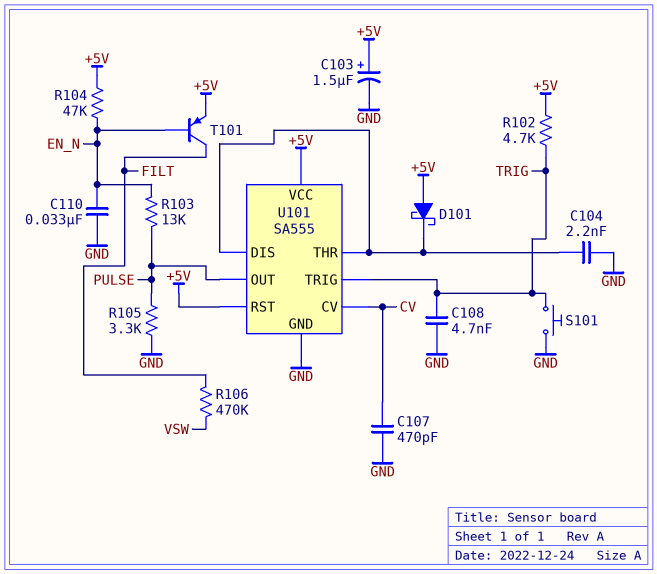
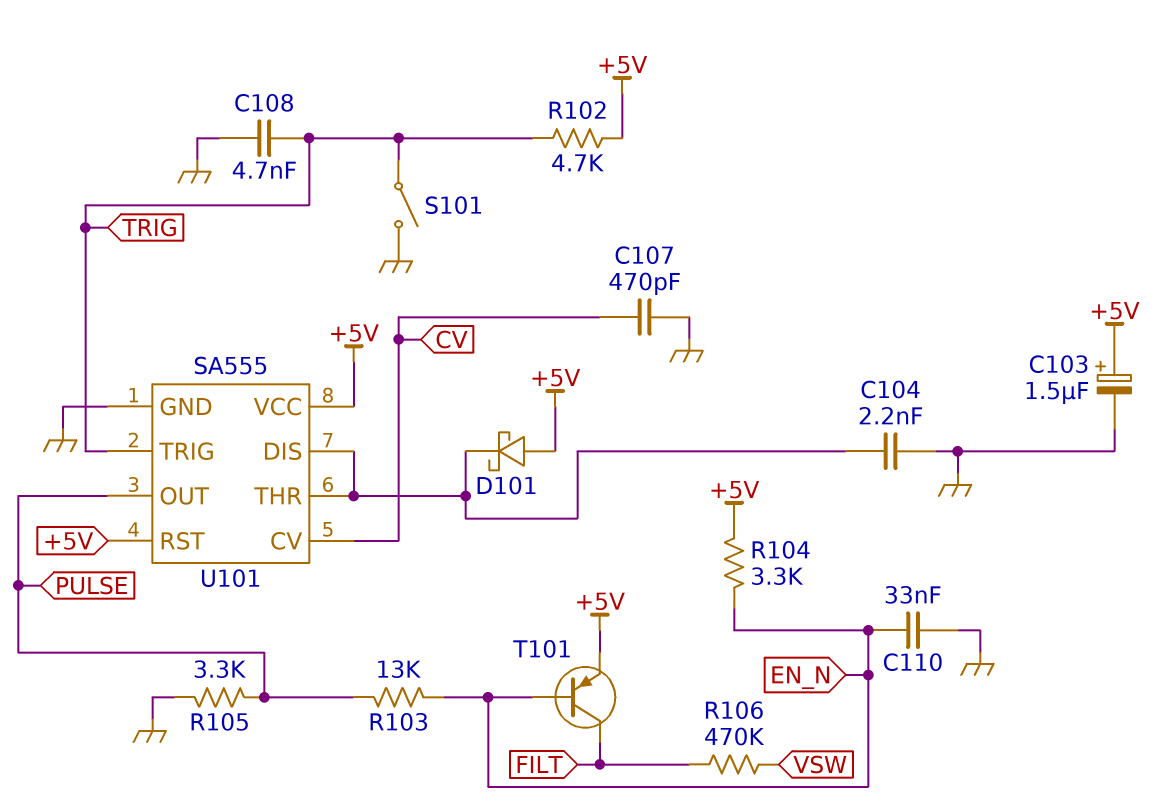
R104: 47k (+5V, EN_N) -> 3.3k (+5V, EN_N)
S101: button (GND, TRIG) -> switch (GND, TRIG)

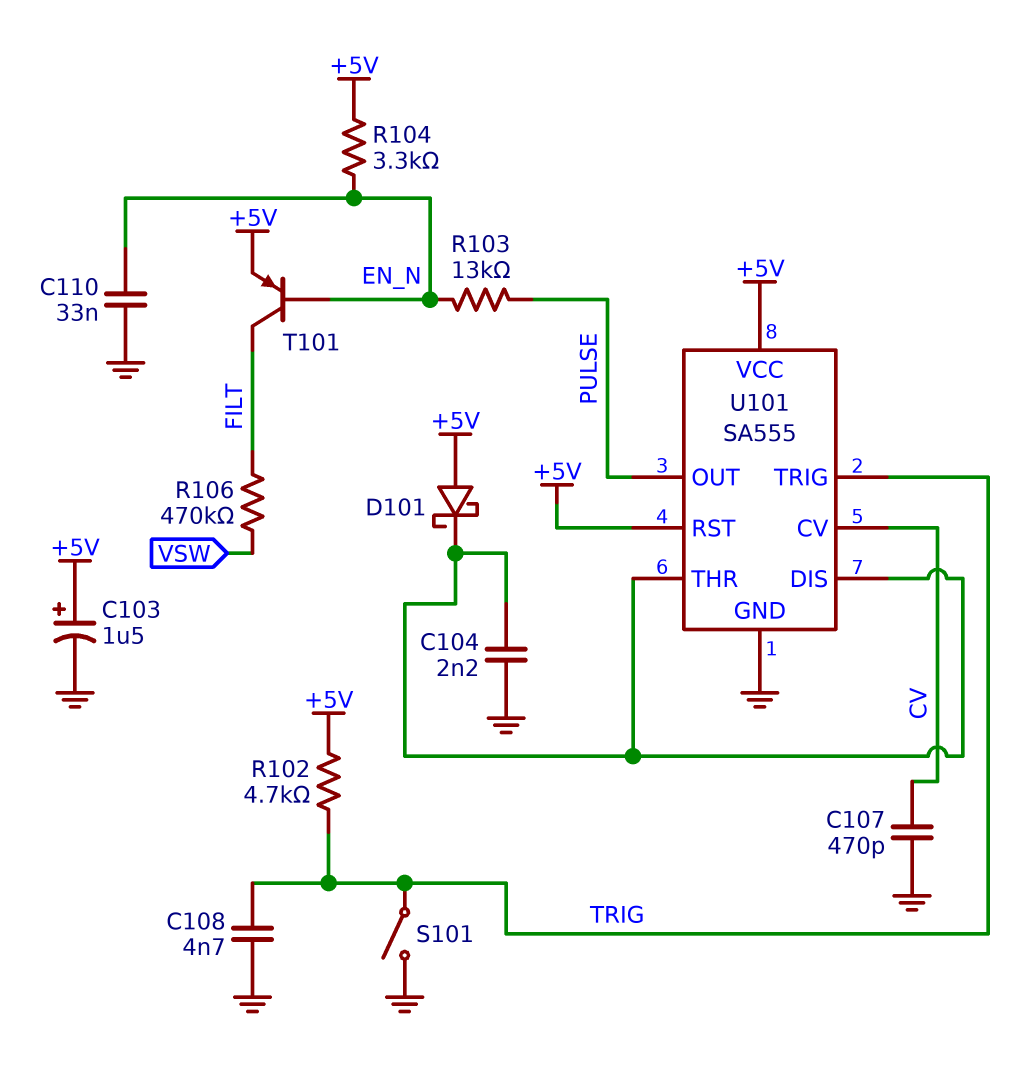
R105: 3.3k (GND, PULSE) -> none

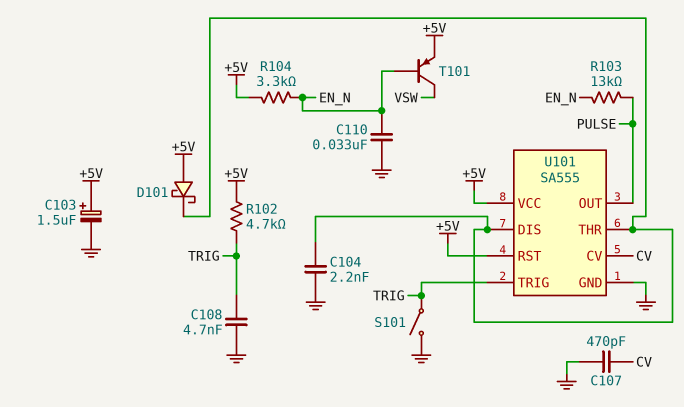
R106: 470k (FILT, VSW) -> none
T101: PNP (B EN_N, C FILT, E +5V) -> PNP (B EN_N, C VSW, E +5V)

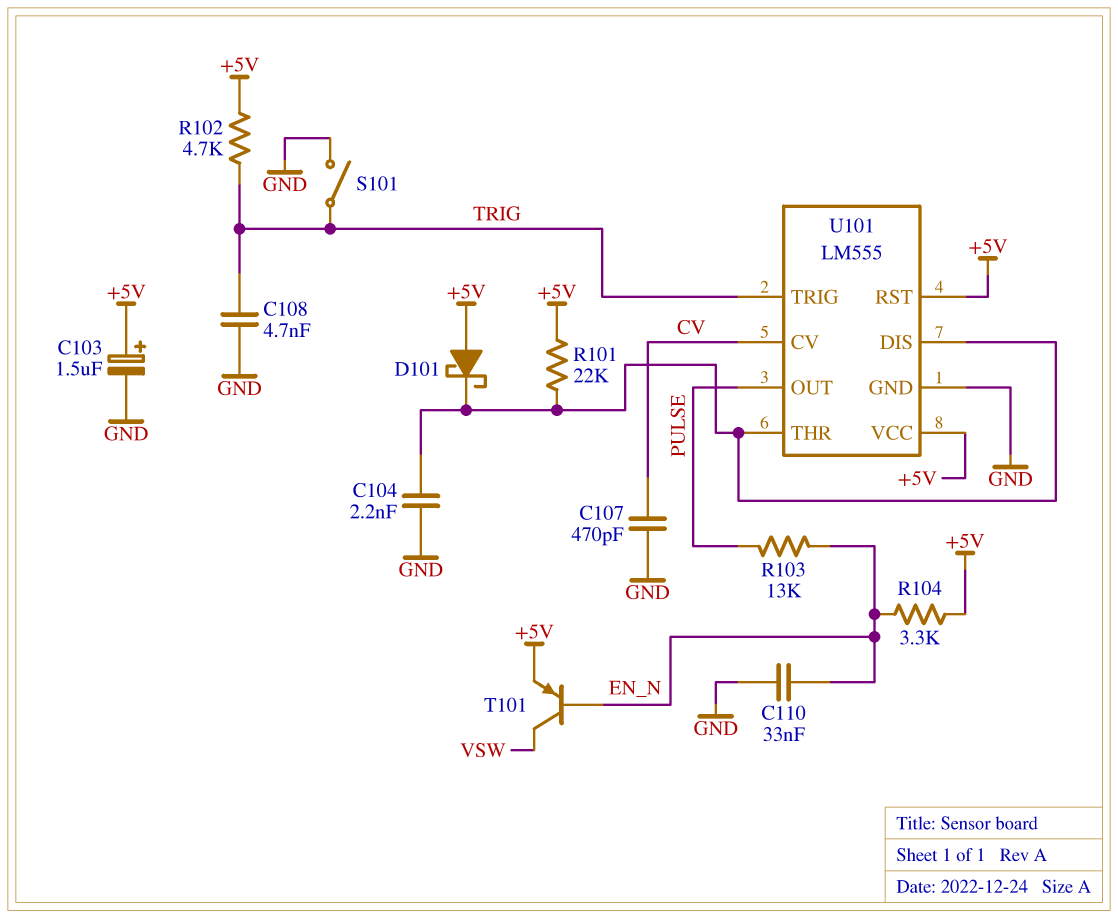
R101: none -> 22k (+5V, U101/DIS)
U101: SA555 -> LM555

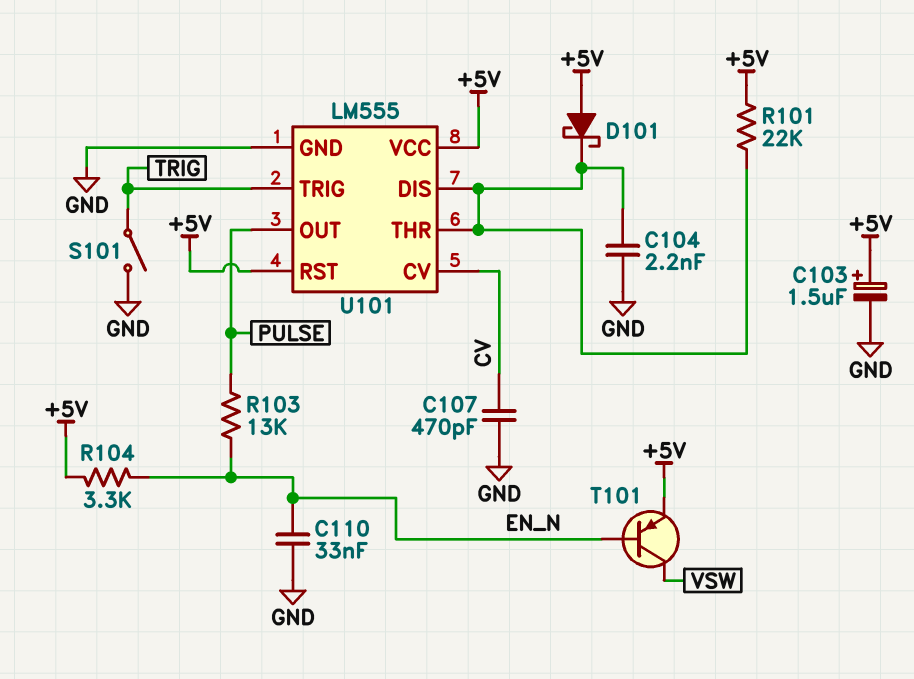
C108: 4.7nF (GND, TRIG) -> none
R102: 4.7k (+5V, TRIG) -> none

